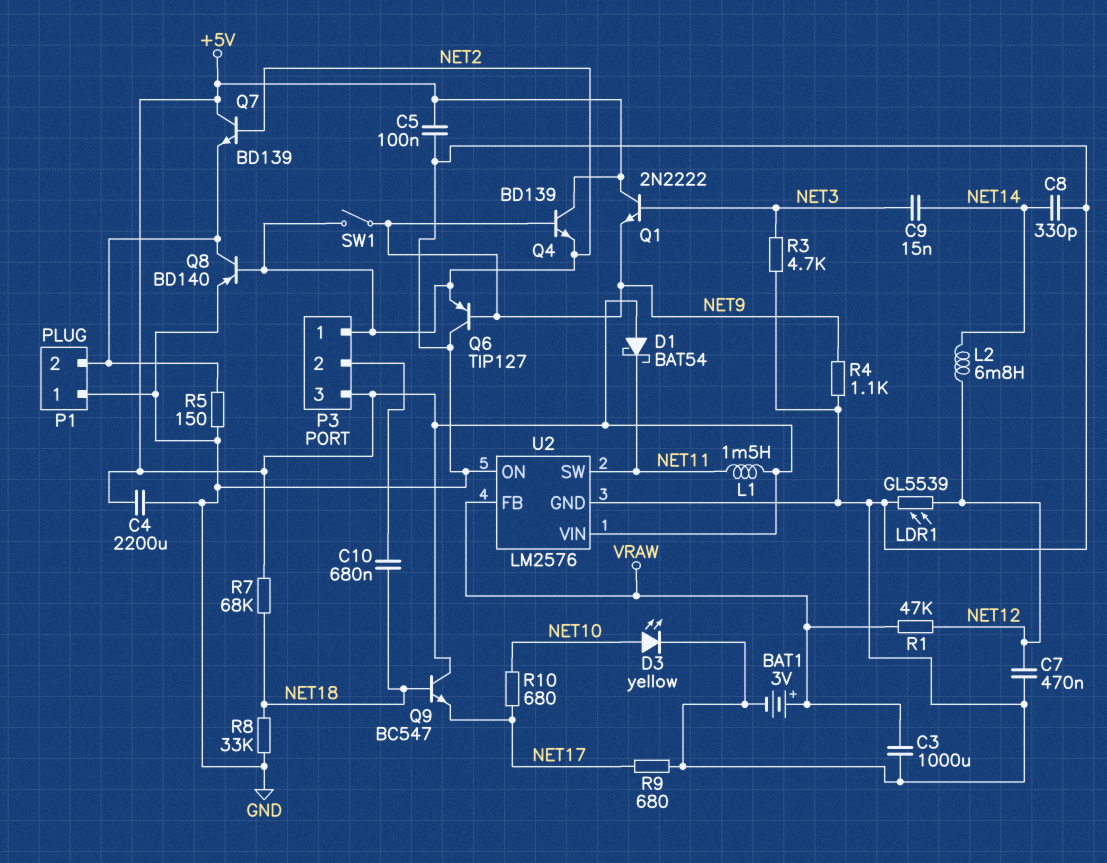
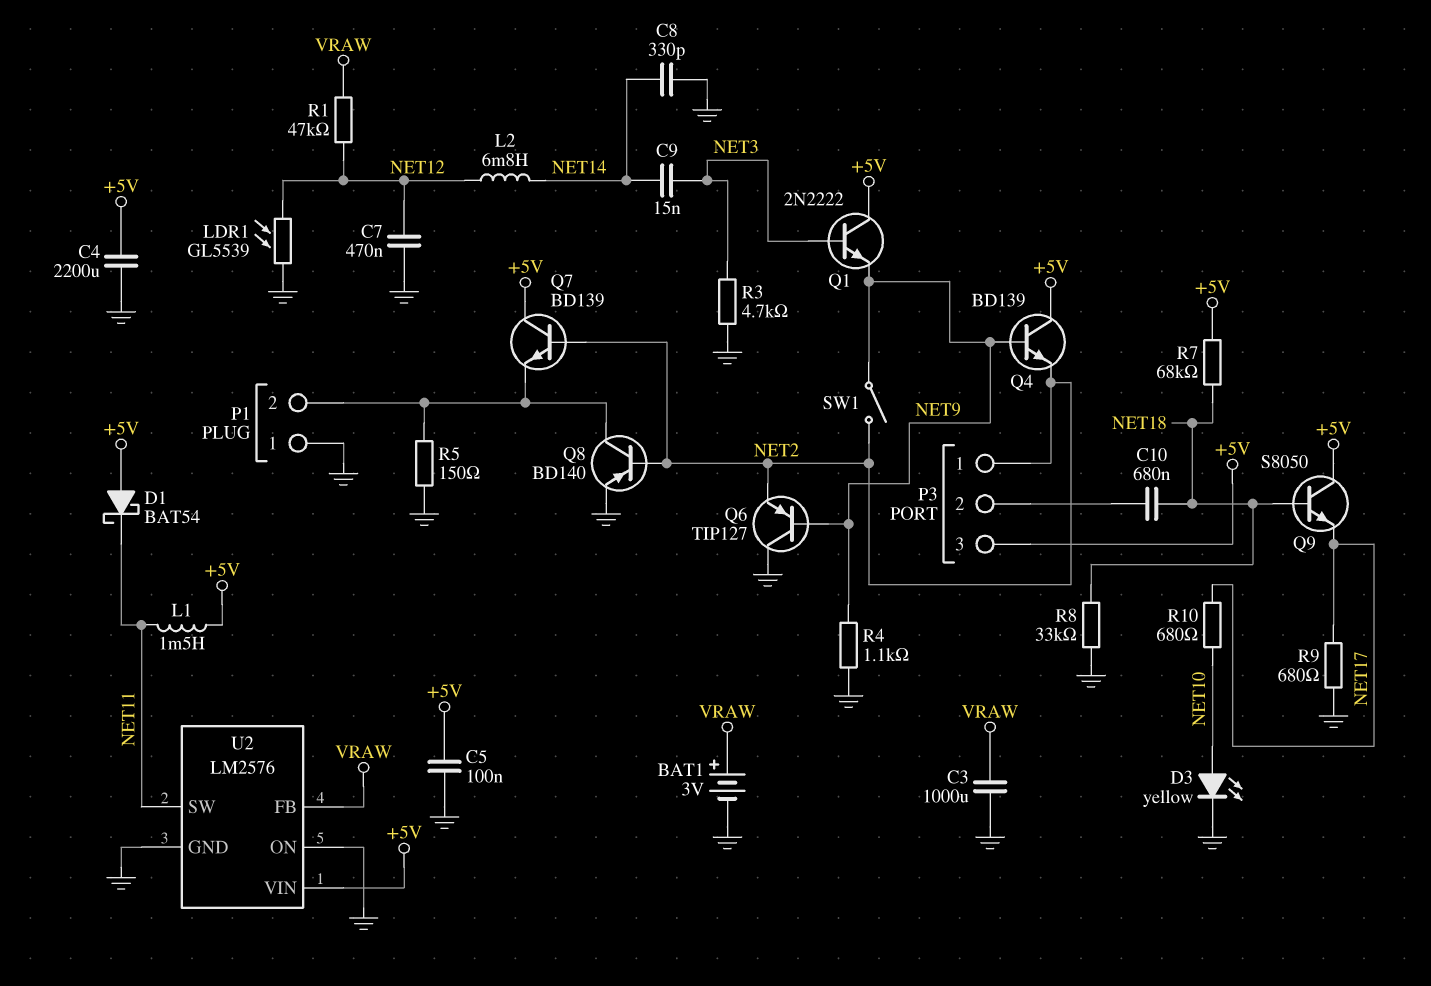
Q9: NPN BC547 (B NET18, C +5V, E NET17) -> NPN S8050 (B NET18, C +5V, E NET17)

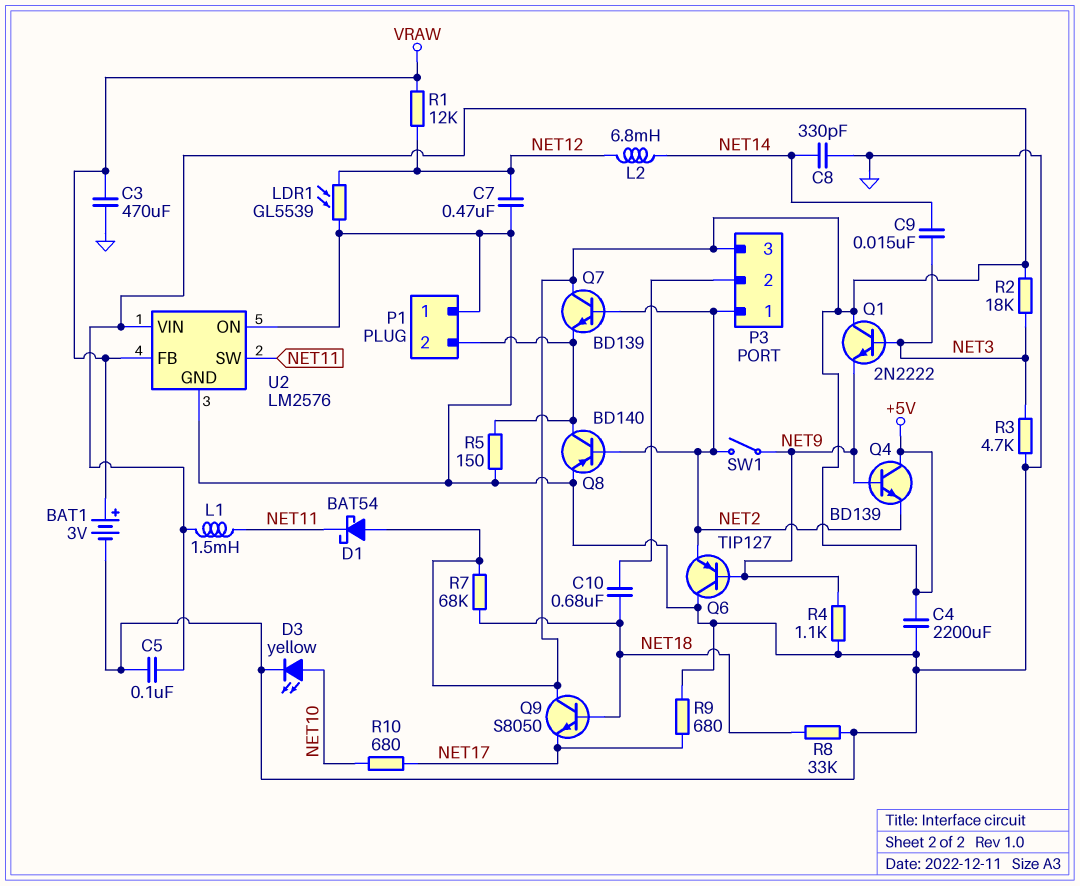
C3: 1000uF (GND, VRAW) -> 470uF (GND, VRAW)
R1: 47k (NET12, VRAW) -> 12k (NET12, VRAW)
R2: none -> 18k (+5V, NET3)

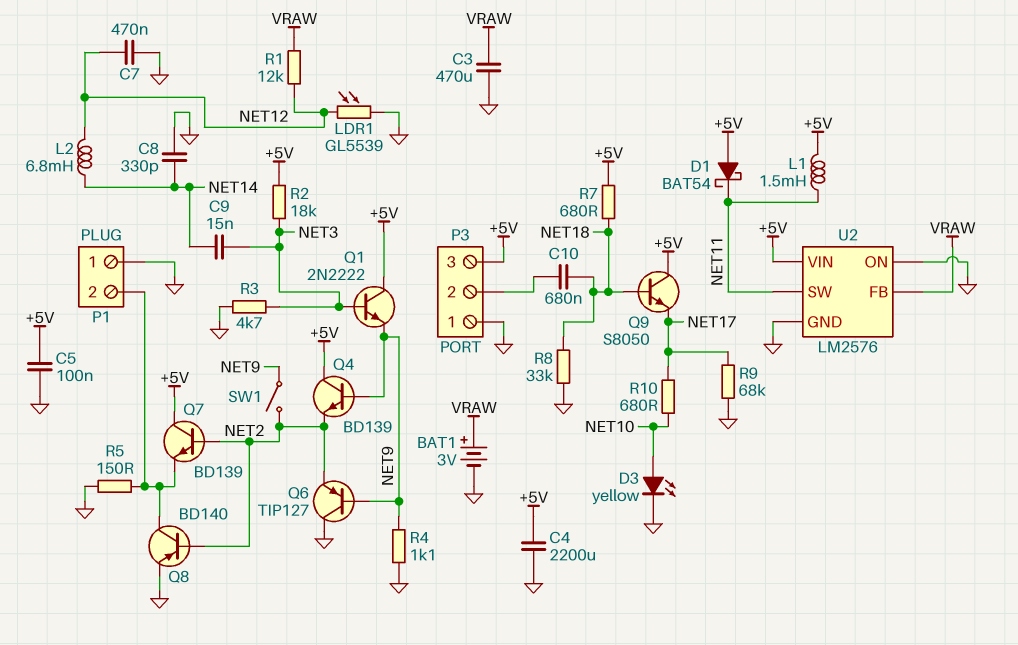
P3 pin 1: NET2 -> GND
R7: 68k (+5V, NET18) -> 680 (+5V, NET18)
R9: 680 (GND, NET17) -> 68k (GND, NET17)

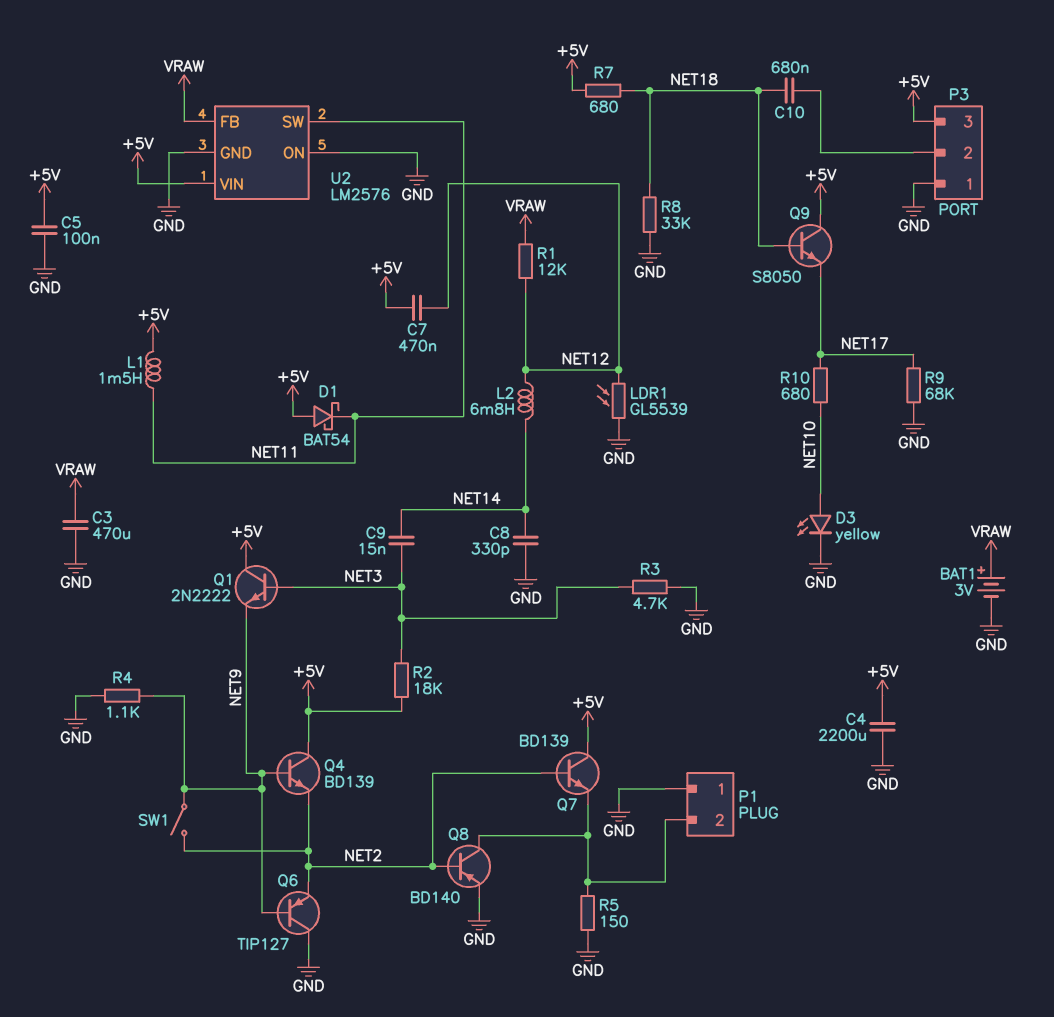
C7: 470nF (GND, NET12) -> 470nF (+5V, NET12)

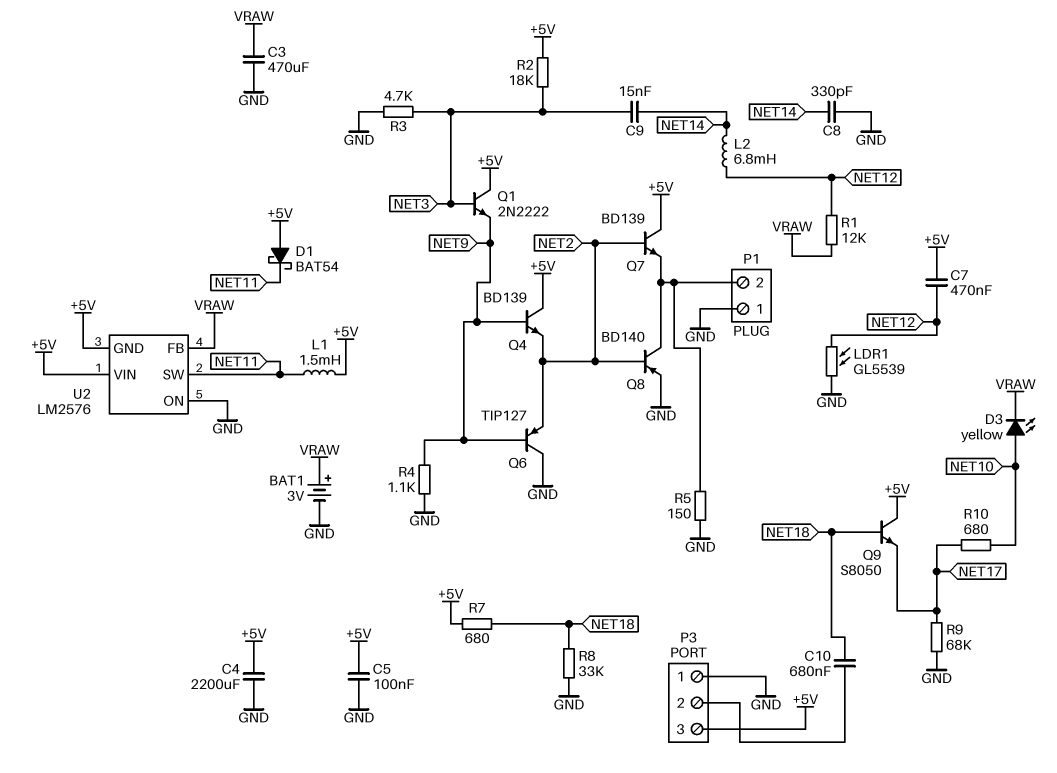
D3: LED yellow (A NET10, K GND) -> LED yellow (A NET10, K VRAW)
SW1: switch (NET2, NET9) -> none
U2 pin GND: GND -> +5V

